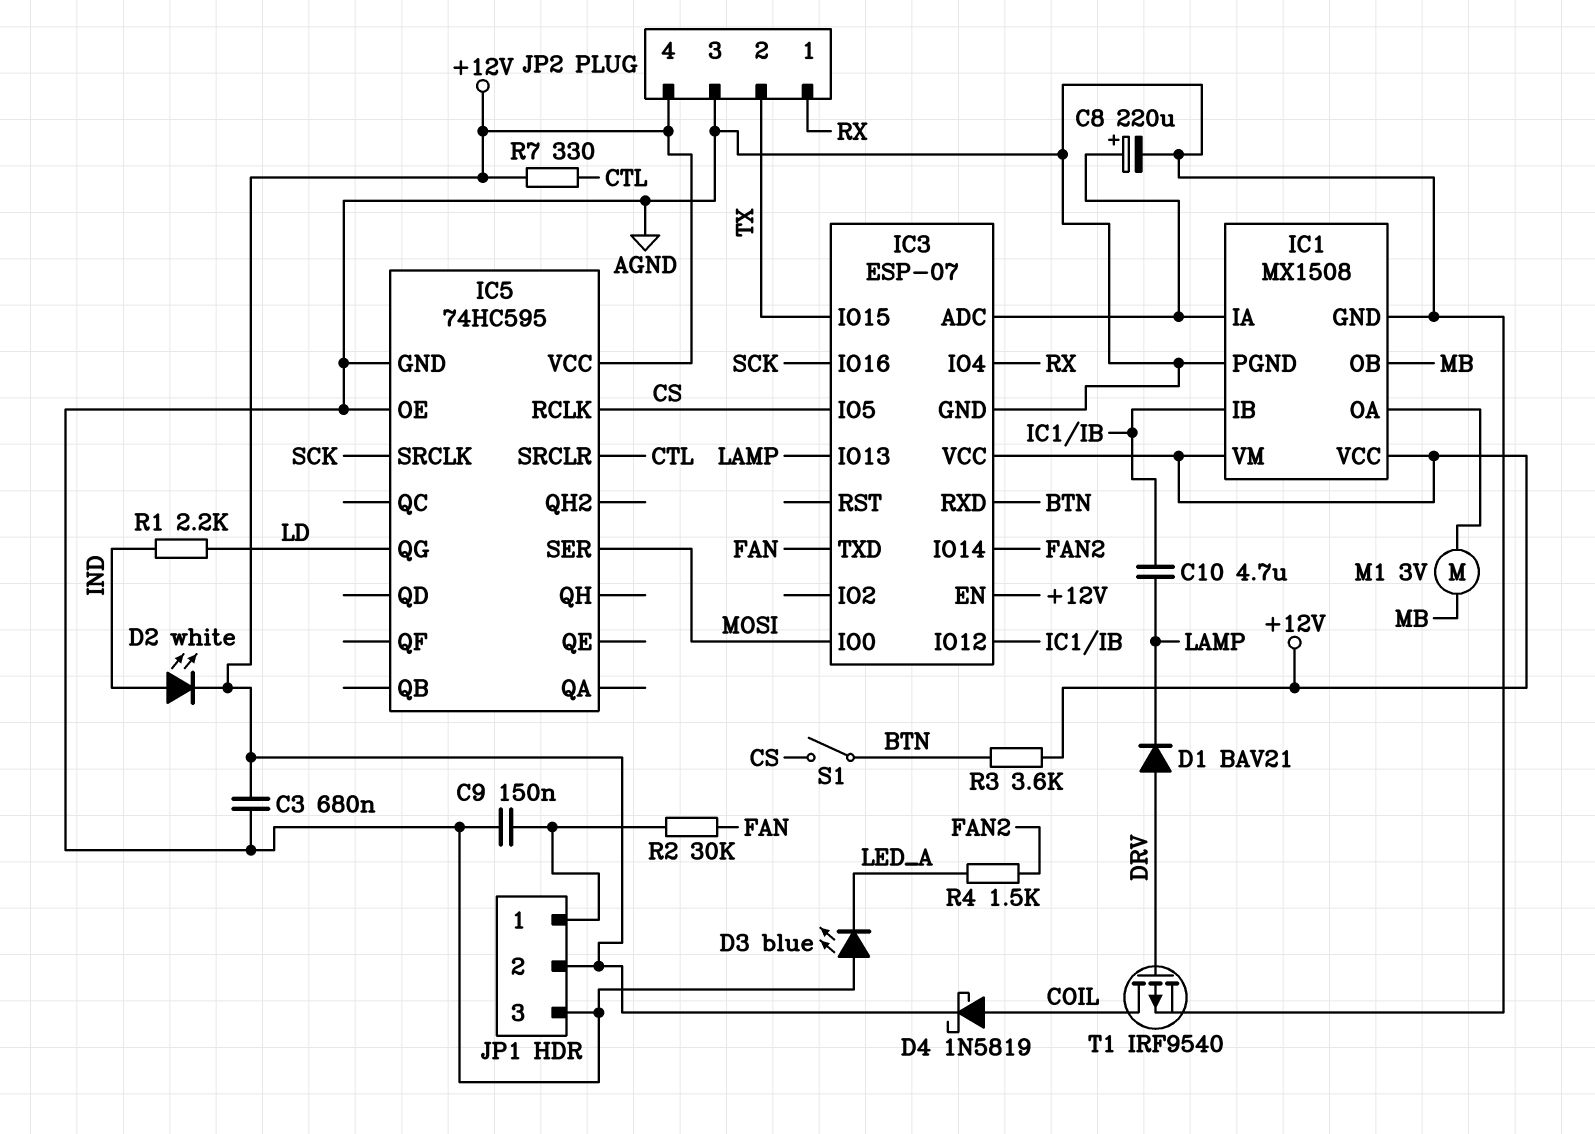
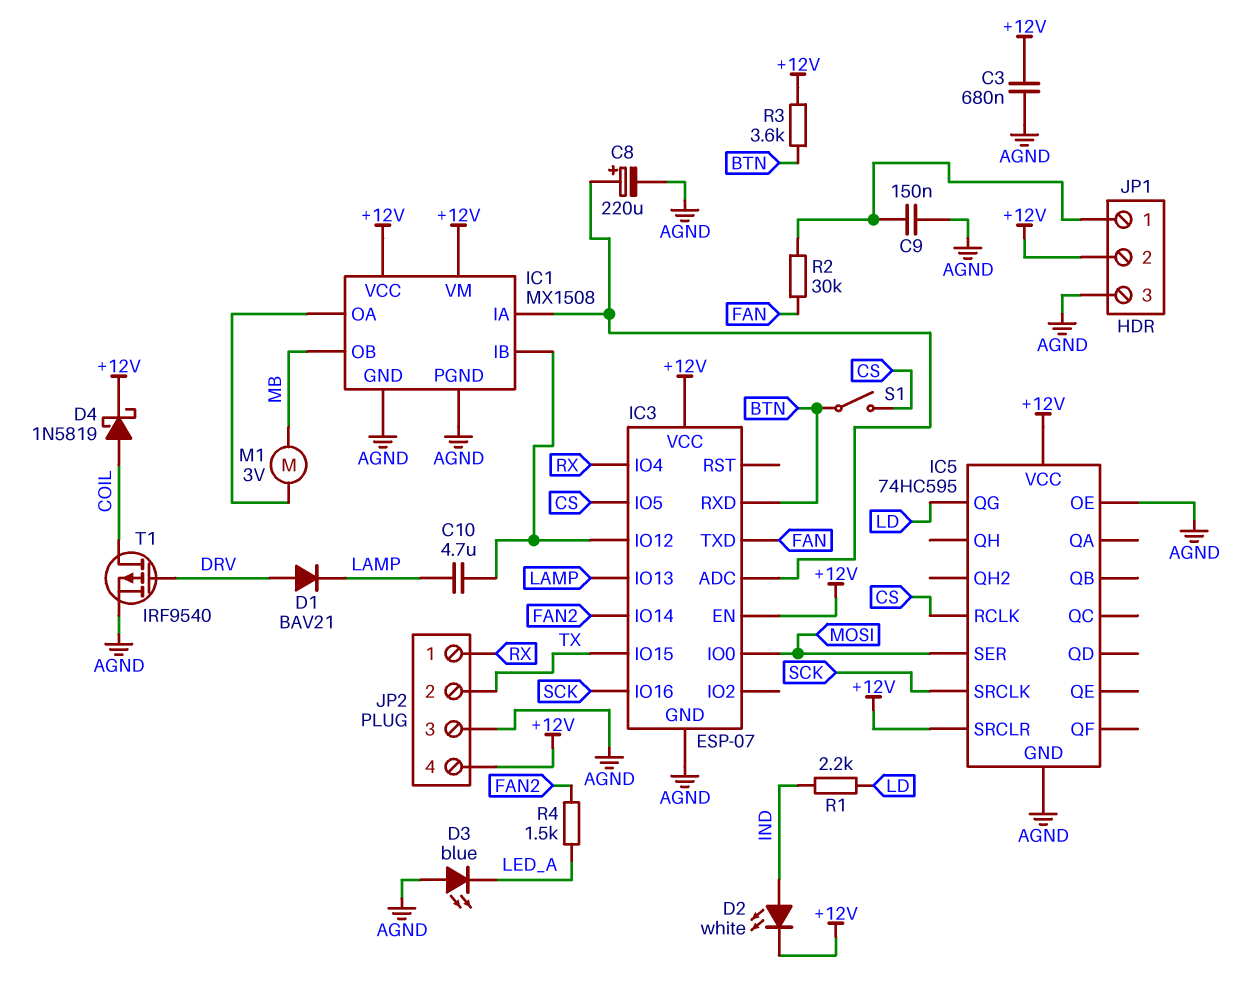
IC5 pin SRCLR: CTL -> +12V
R7: 330 (+12V, CTL) -> none

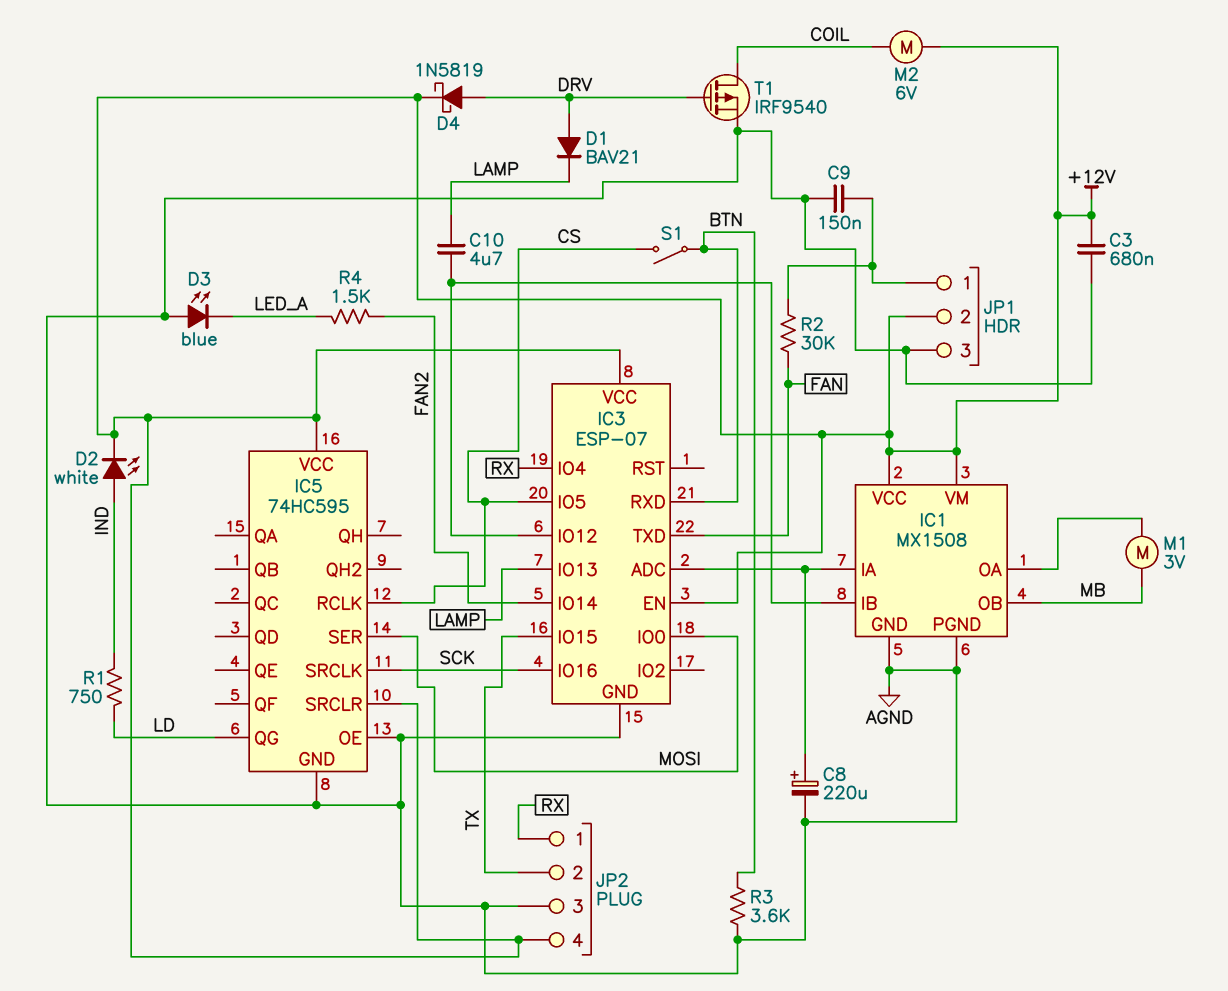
D4: schottky 1N5819 (A COIL, K +12V) -> schottky 1N5819 (A DRV, K +12V)
M2: none -> motor 6V (+12V, COIL)
R1: 2.2k (IND, LD) -> 750 (IND, LD)
R3: 3.6k (+12V, BTN) -> 3.6k (AGND, BTN)

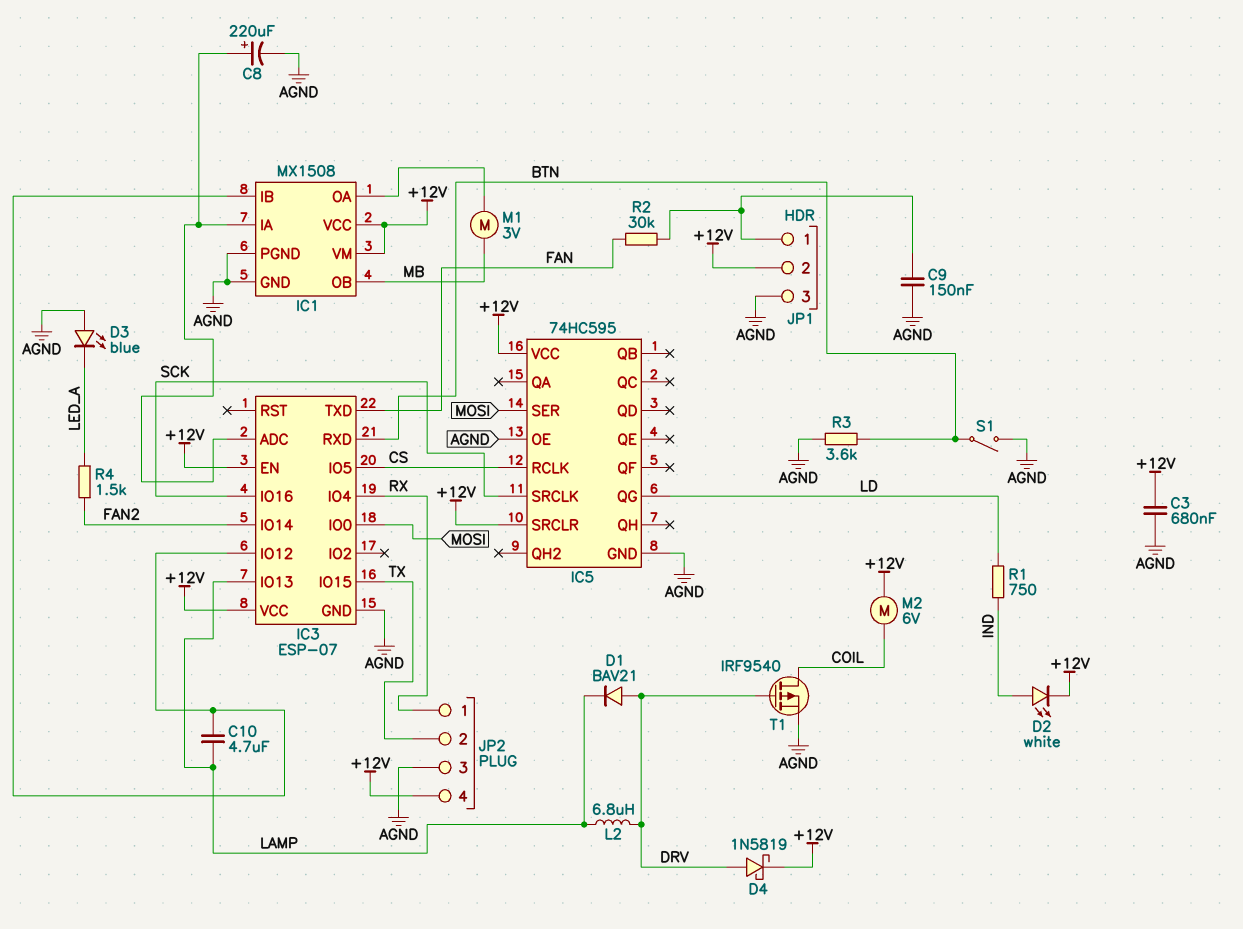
L2: none -> 6.8uH (DRV, LAMP)
S1: switch (BTN, CS) -> switch (AGND, BTN)

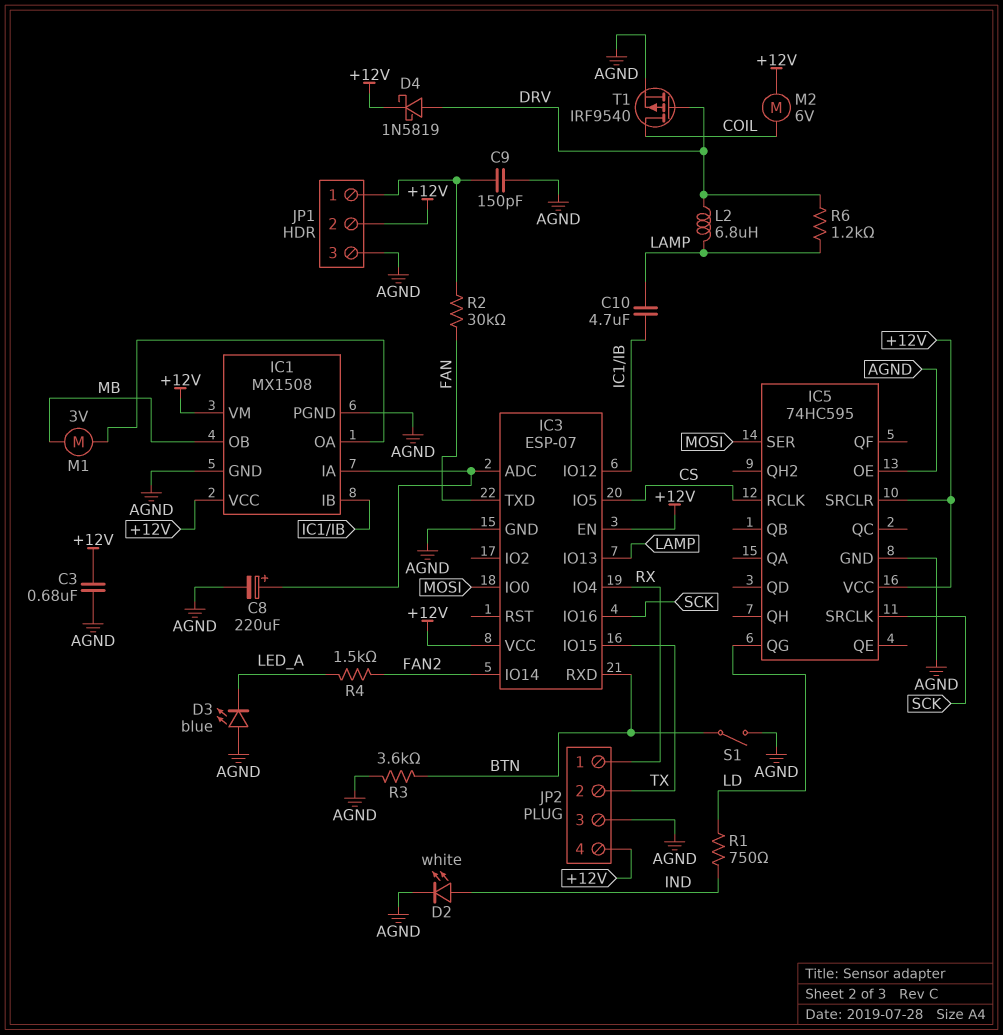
C9: 150nF (AGND, JP1/1) -> 150pF (AGND, JP1/1)
D1: diode BAV21 (A DRV, K LAMP) -> none
D2: LED white (A IND, K +12V) -> LED white (A IND, K AGND)
R6: none -> 1.2k (DRV, LAMP)

